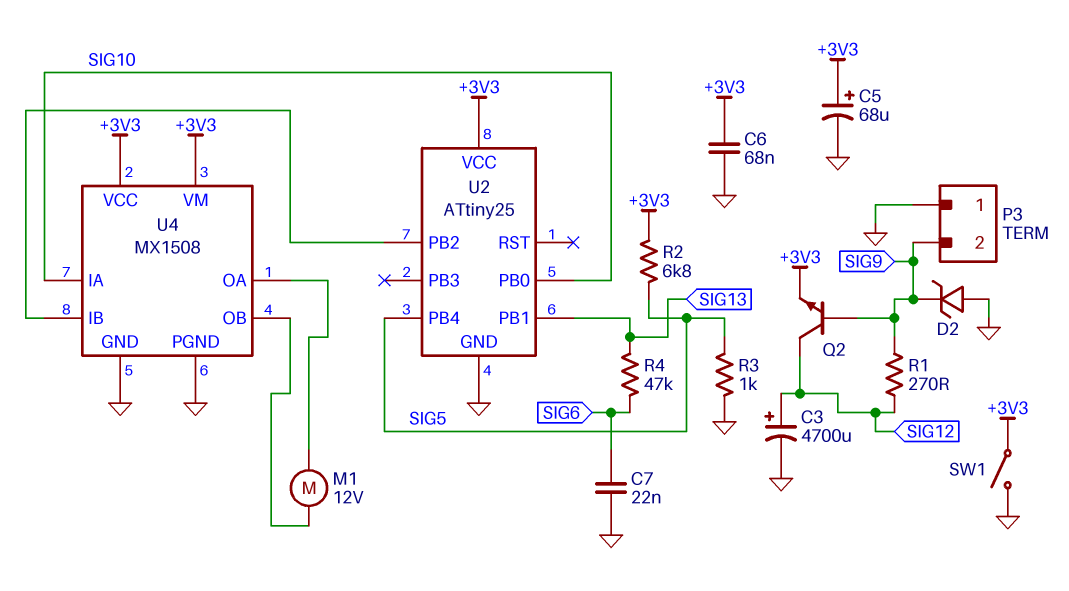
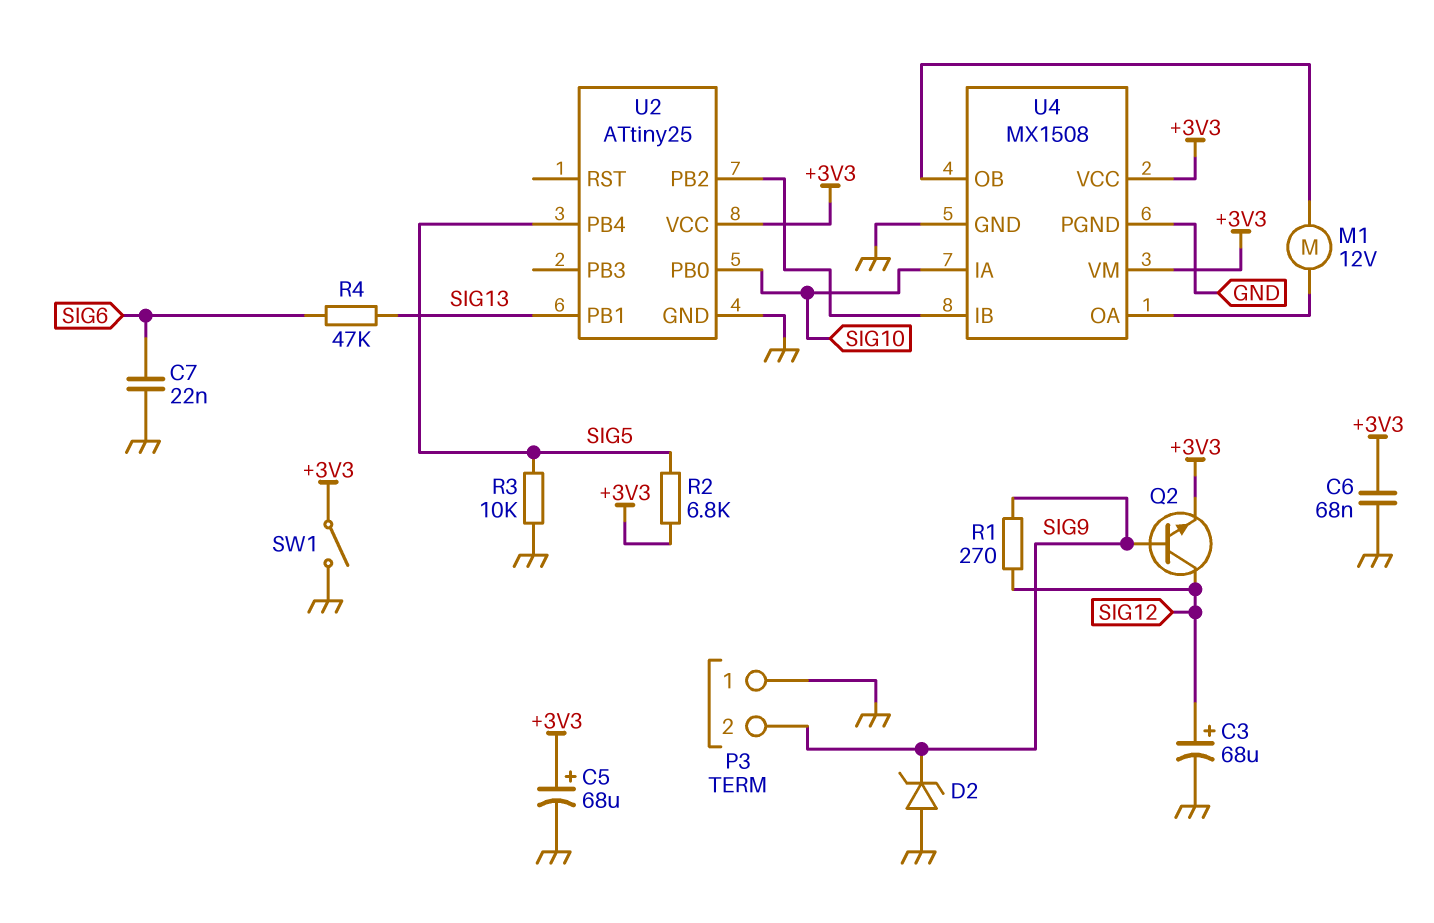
C3: 4700uF (plus SIG12, minus GND) -> 68uF (plus SIG12, minus GND)
R3: 1k (GND, SIG5) -> 10k (GND, SIG5)

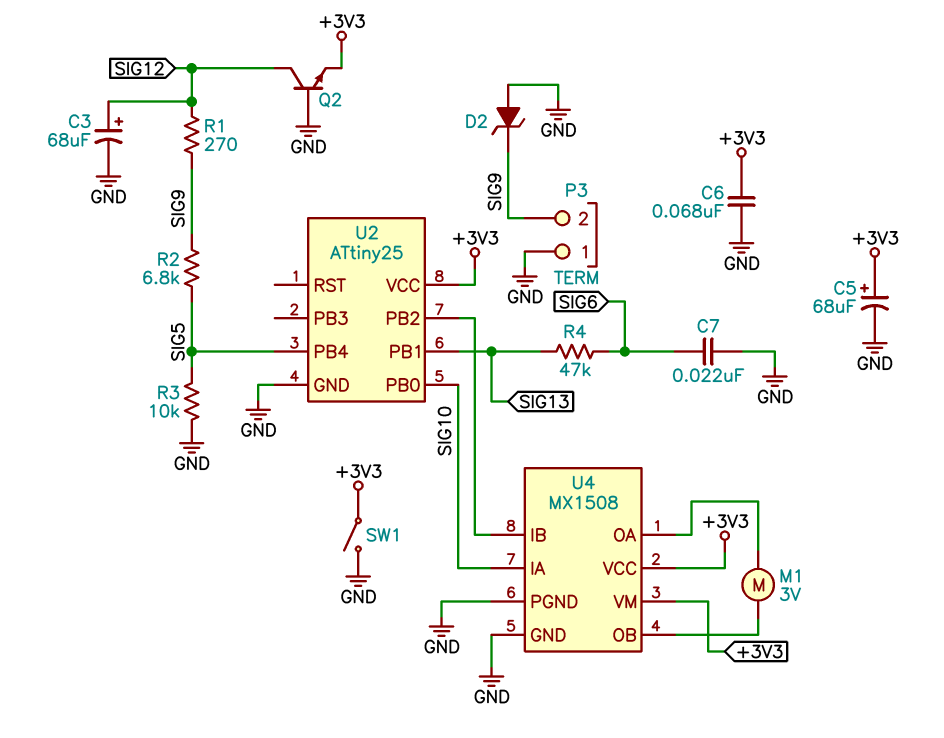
M1: motor 12V (U4/OA, U4/OB) -> motor 3V (U4/OA, U4/OB)
Q2: NPN (B SIG9, C SIG12, E +3V3) -> NPN (B GND, C SIG12, E +3V3)
R2: 6.8k (+3V3, SIG5) -> 6.8k (SIG5, SIG9)

